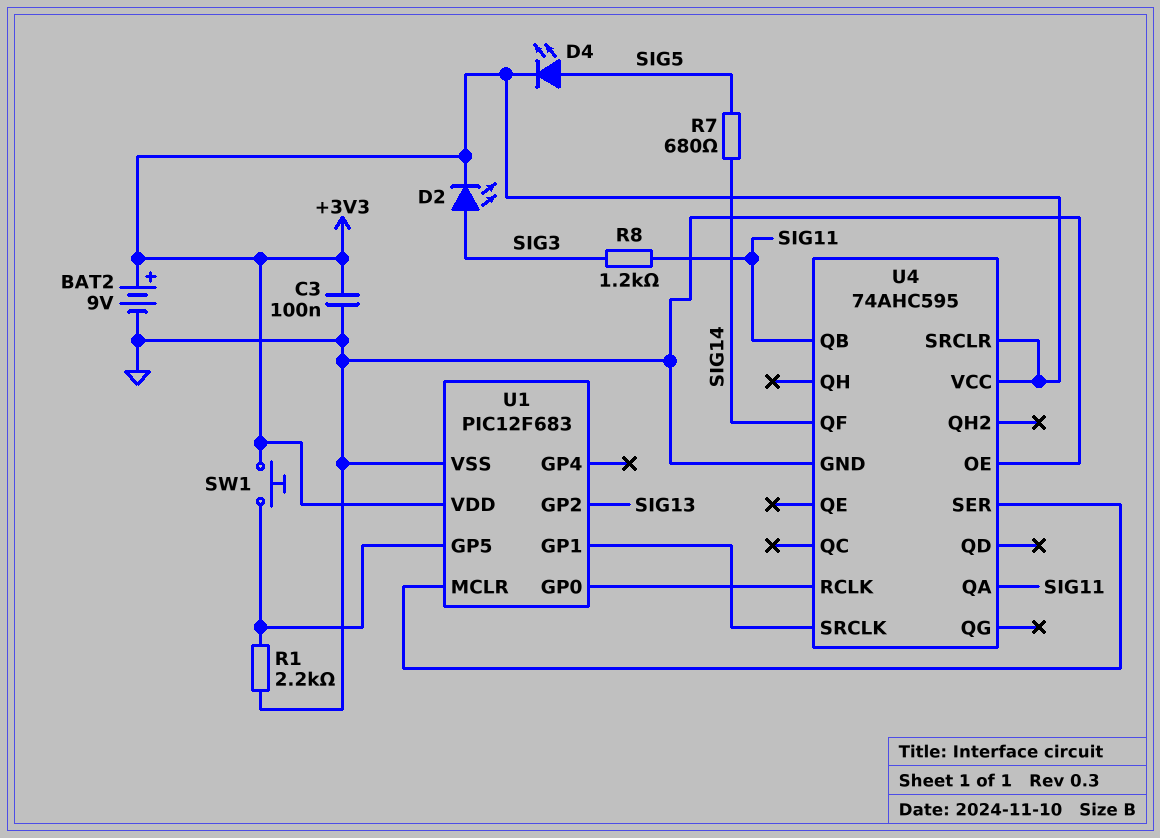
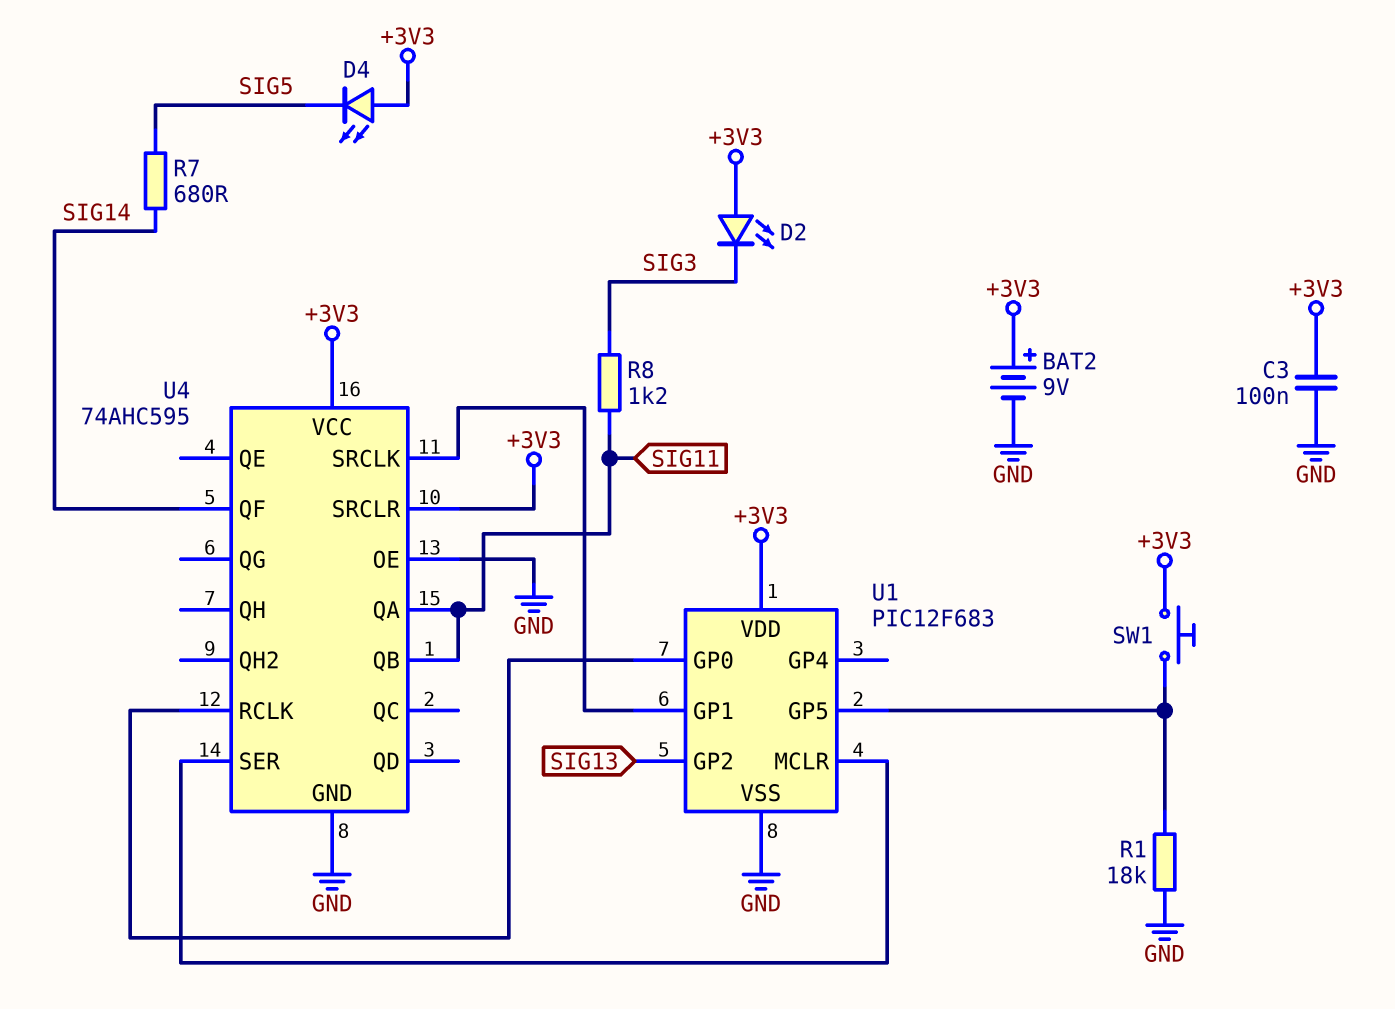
D2: LED (A SIG3, K +3V3) -> LED (A +3V3, K SIG3)
D4: LED (A SIG5, K +3V3) -> LED (A +3V3, K SIG5)
R1: 2.2k (GND, U1/GP5) -> 18k (GND, U1/GP5)

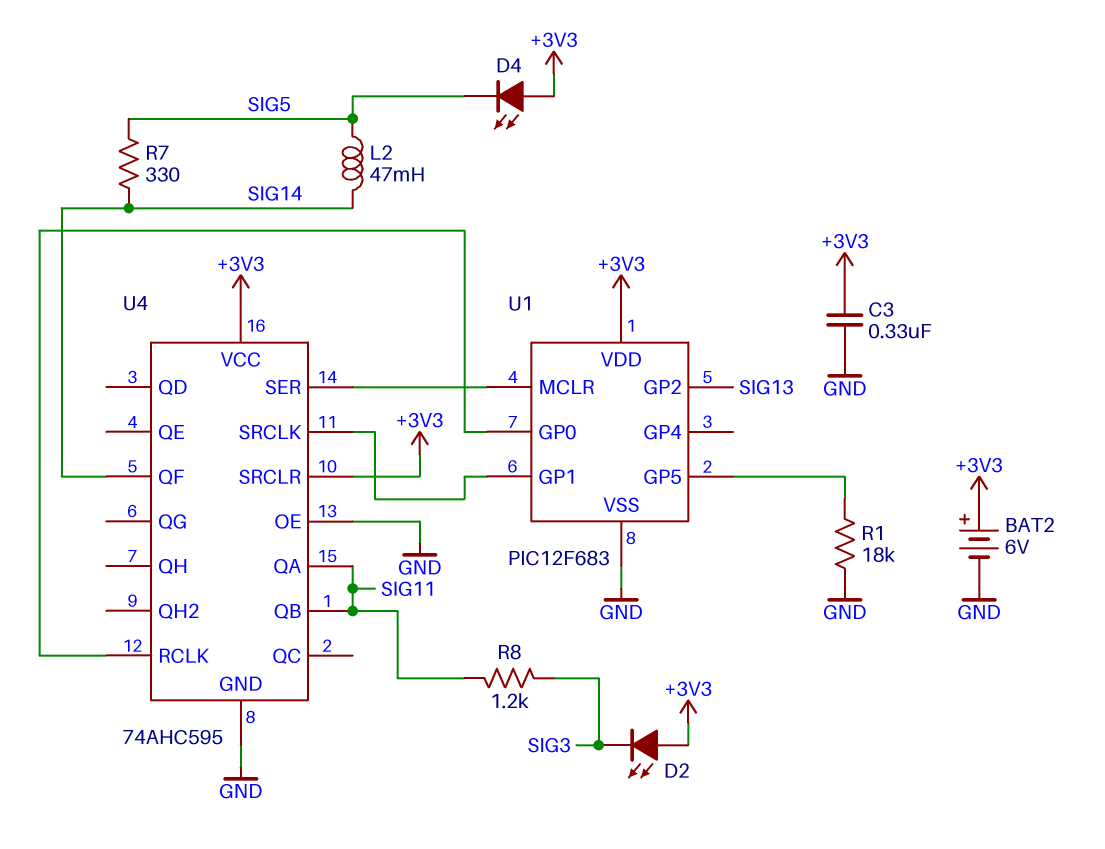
BAT2: 9V (plus +3V3, minus GND) -> 6V (plus +3V3, minus GND)
C3: 100nF (+3V3, GND) -> 330nF (+3V3, GND)
L2: none -> 47mH (SIG5, SIG14)
R7: 680 (SIG5, SIG14) -> 330 (SIG5, SIG14)
SW1: button (+3V3, U1/GP5) -> none

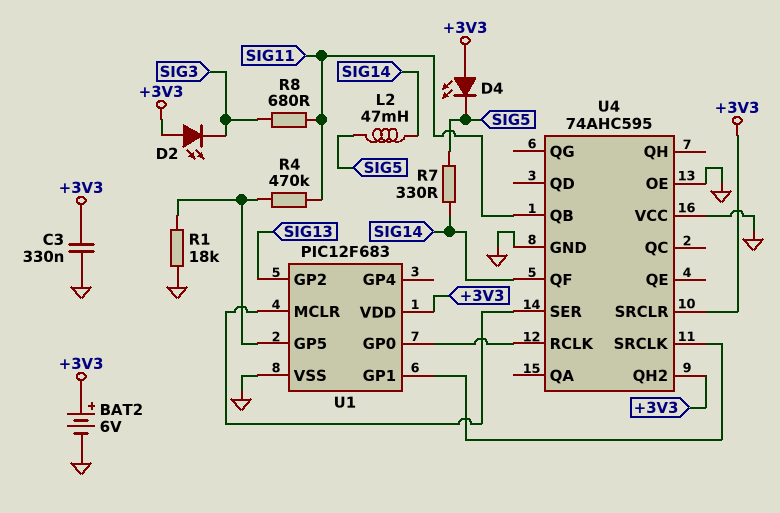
R4: none -> 470k (SIG11, U1/GP5)
R8: 1.2k (SIG3, SIG11) -> 680 (SIG3, SIG11)
U4 pin QA: SIG11 -> none
U4 pin QH2: none -> +3V3
U4 pin VCC: +3V3 -> GND

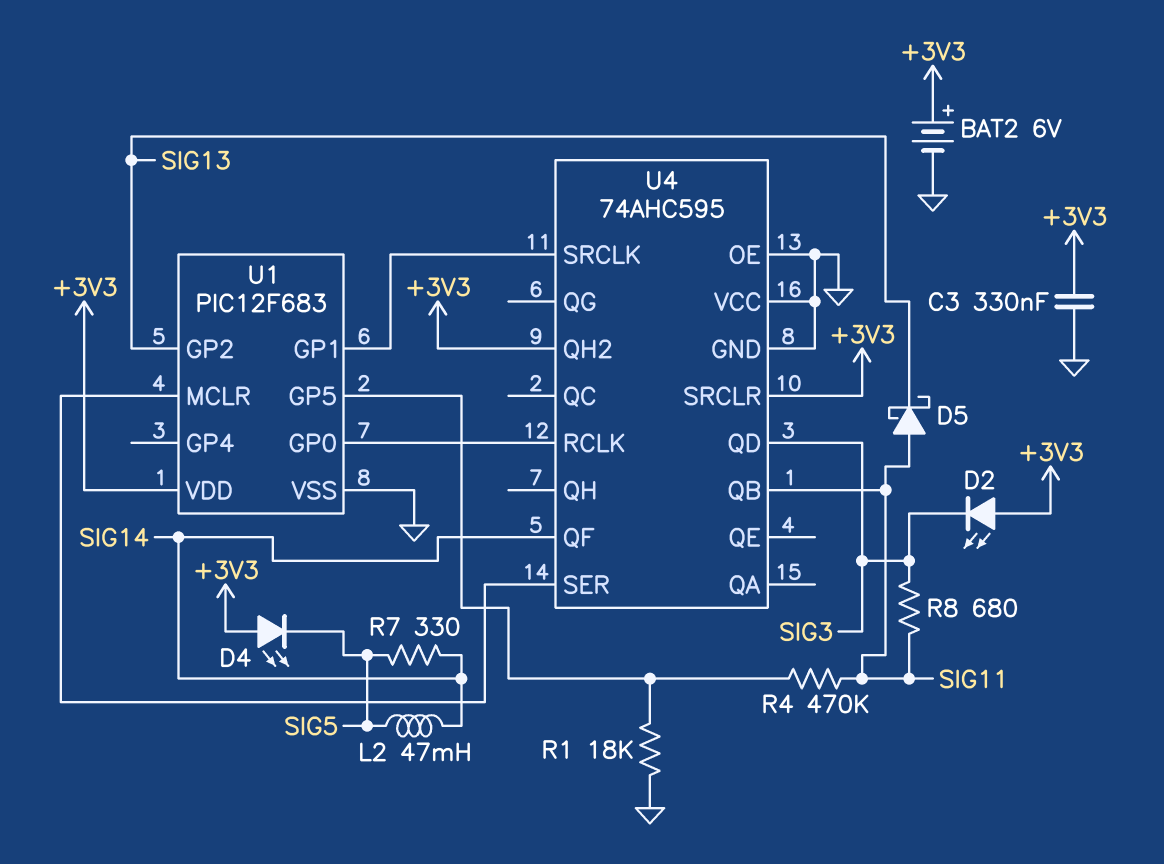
D5: none -> schottky (A SIG11, K SIG13)
U4 pin QD: none -> SIG3

